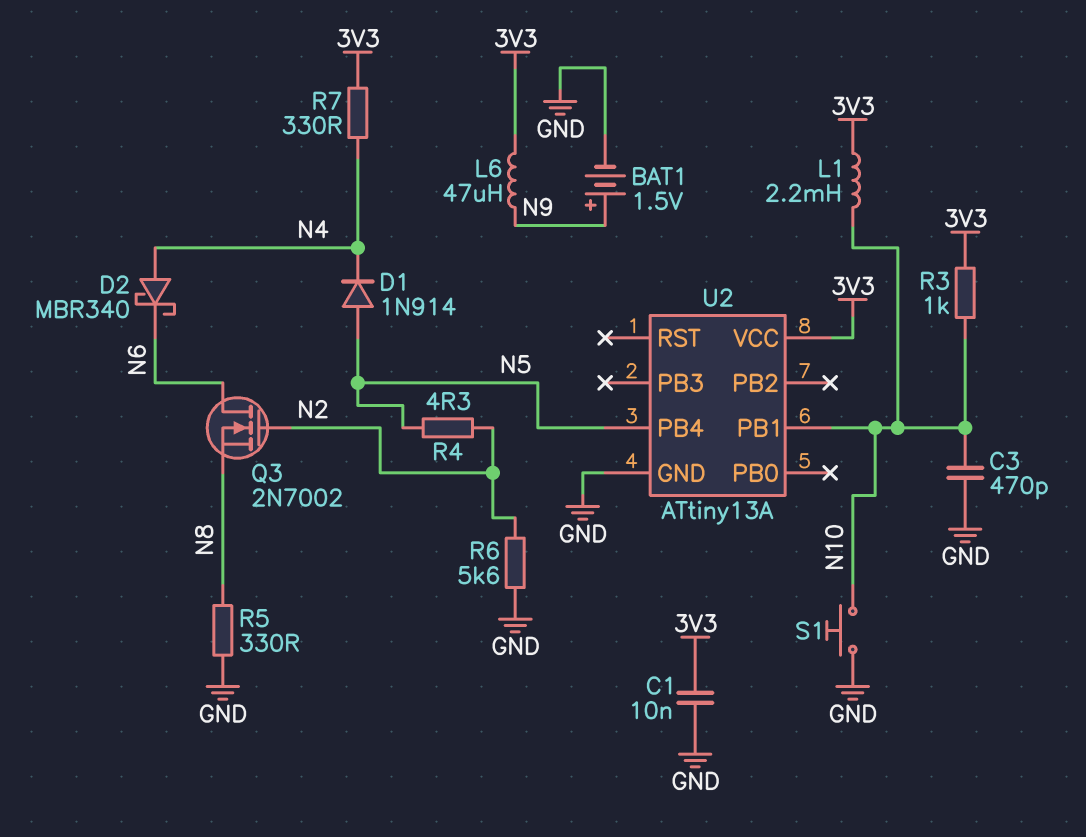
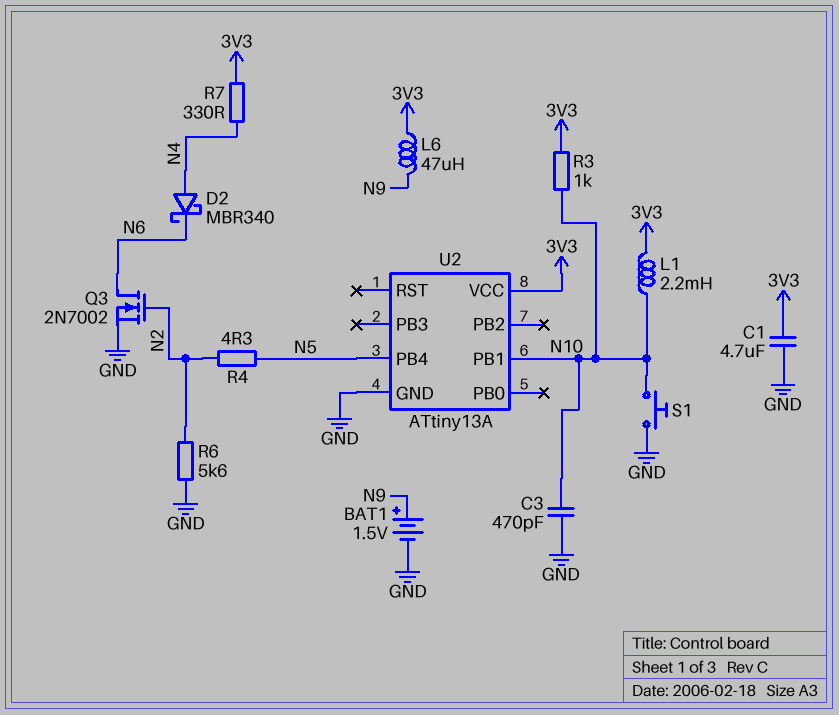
C1: 10nF (3V3, GND) -> 4.7uF (3V3, GND)
D1: diode 1N914 (A N5, K N4) -> none
Q3: NMOS 2N7002 (G N2, D N6, S N8) -> NMOS 2N7002 (G N2, D N6, S GND)
R5: 330 (GND, N8) -> none

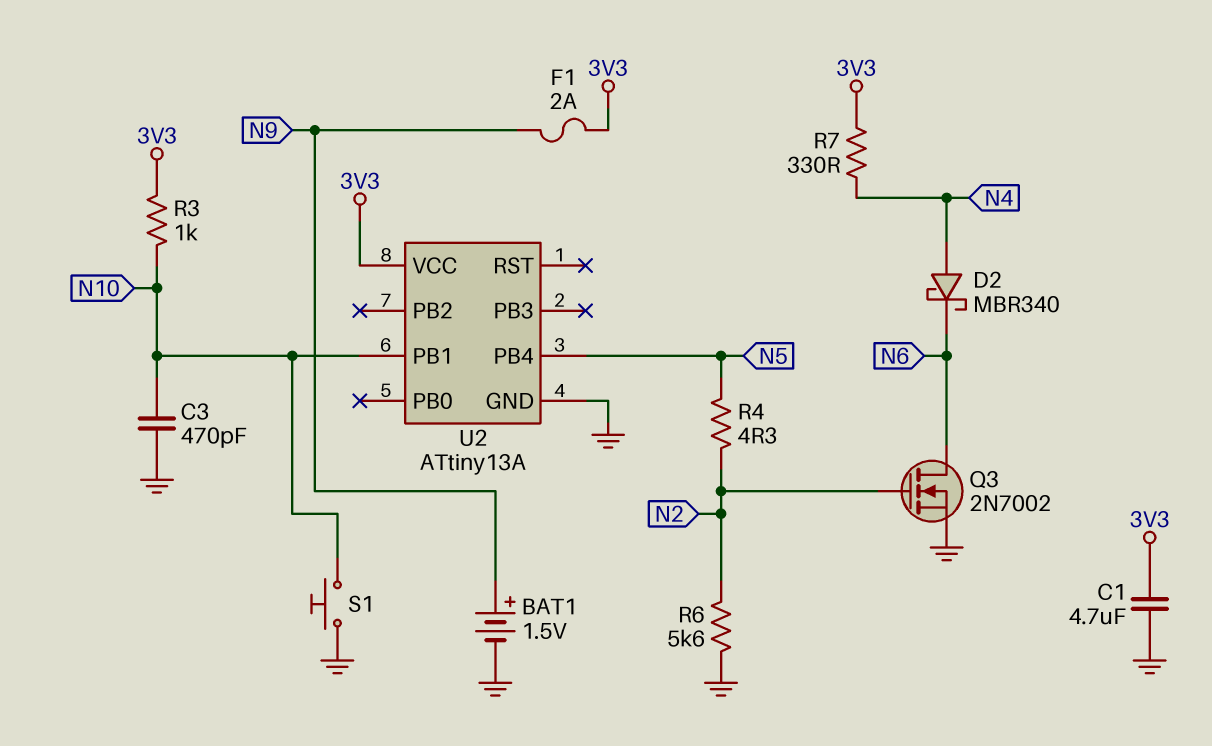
F1: none -> 2A (3V3, N9)
L1: 2.2mH (3V3, N10) -> none
L6: 47uH (3V3, N9) -> none

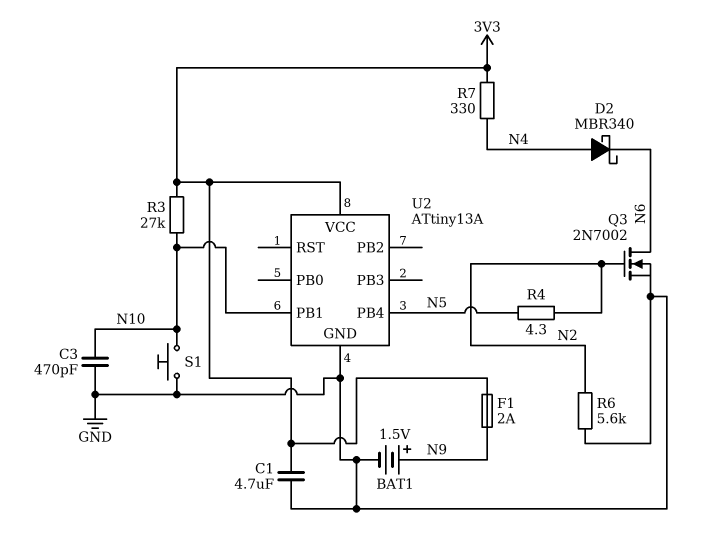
R3: 1k (3V3, N10) -> 27k (3V3, N10)

